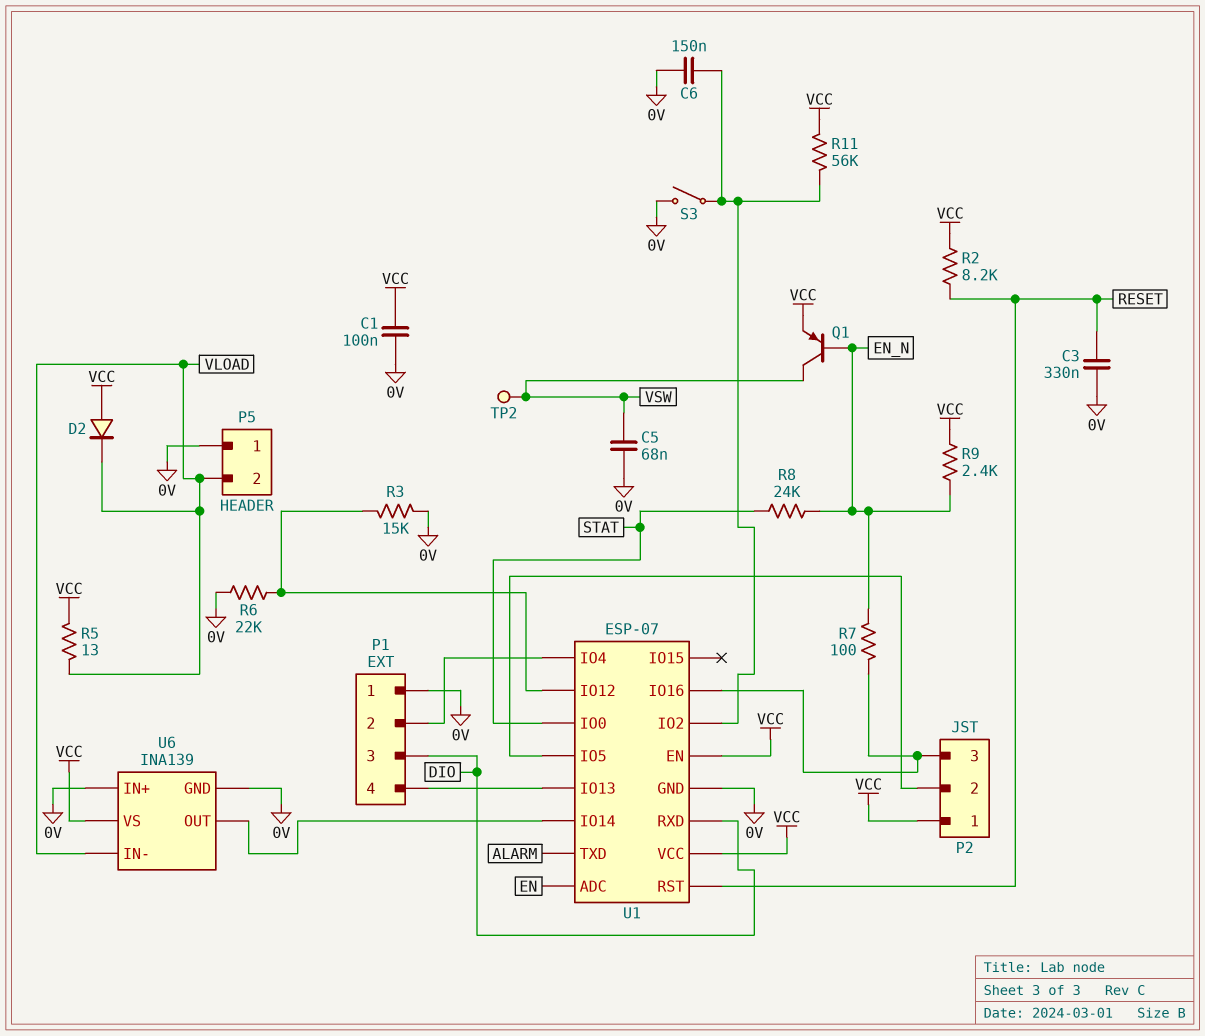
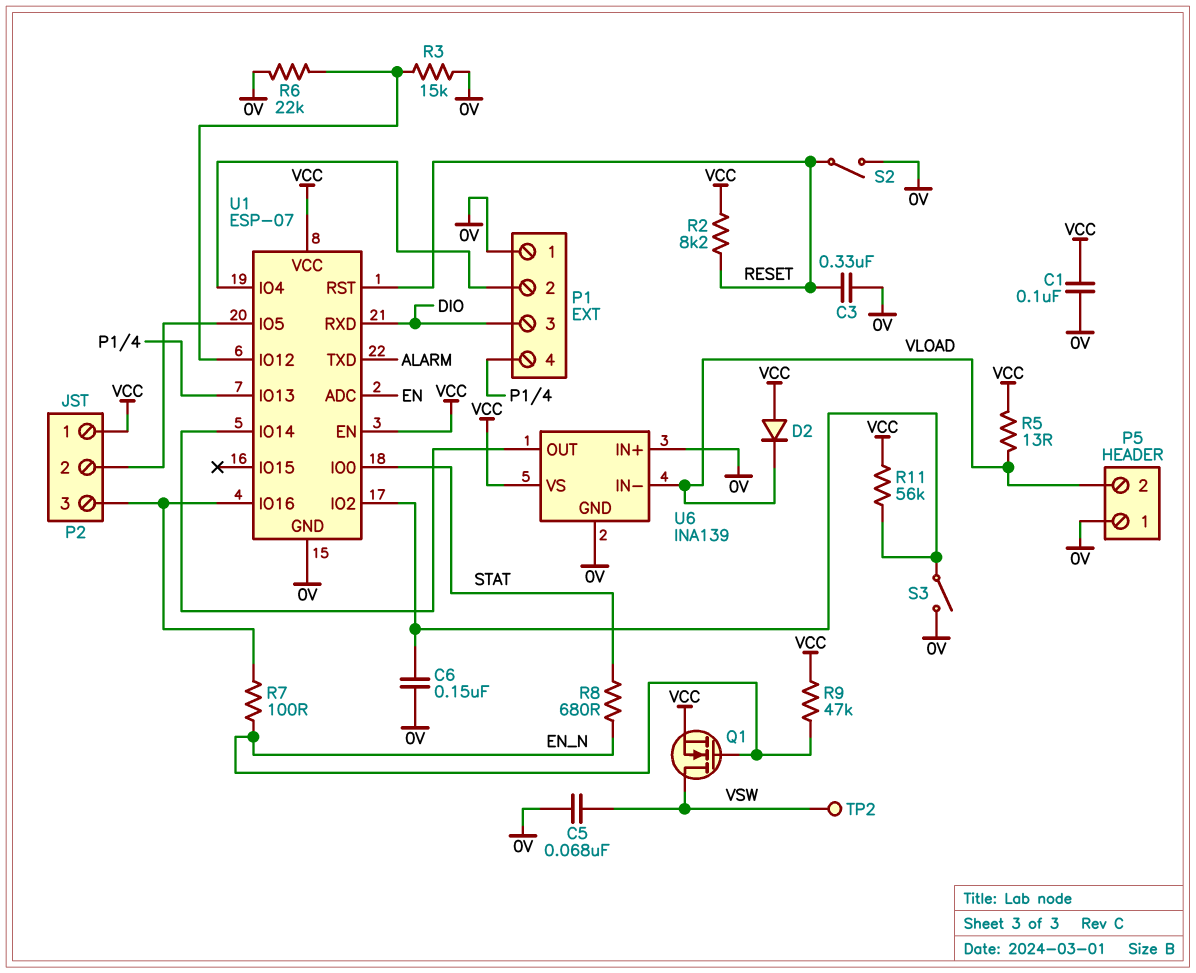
Q1: PNP (B EN_N, C VSW, E VCC) -> NMOS (G EN_N, D VSW, S VCC)
R8: 24k (EN_N, STAT) -> 680 (EN_N, STAT)
R9: 2.4k (EN_N, VCC) -> 47k (EN_N, VCC)
S2: none -> switch (0V, RESET)

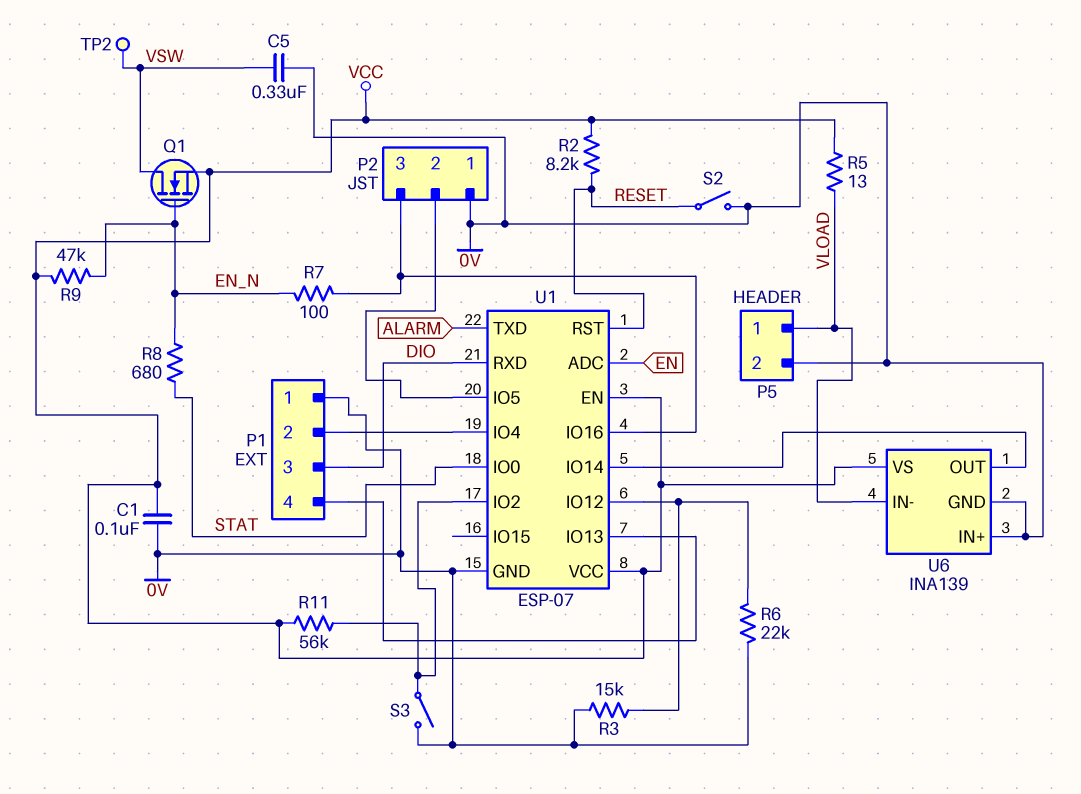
C3: 330nF (0V, RESET) -> none
C5: 68nF (0V, VSW) -> 330nF (0V, VSW)
C6: 150nF (0V, U1/IO2) -> none
D2: diode (A VCC, K VLOAD) -> none
P2 pin 1: VCC -> 0V
P5 pin 1: 0V -> VLOAD
P5 pin 2: VLOAD -> 0V

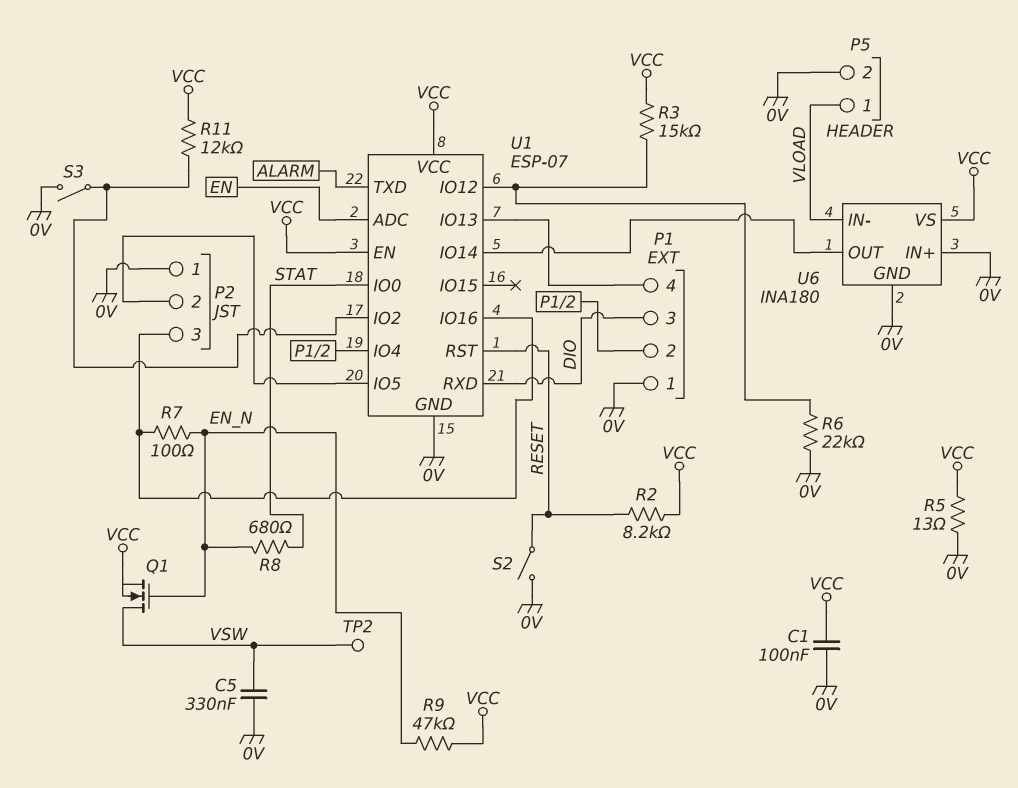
R3: 15k (0V, U1/IO12) -> 15k (U1/IO12, VCC)
R5: 13 (VCC, VLOAD) -> 13 (0V, VCC)
R11: 56k (U1/IO2, VCC) -> 12k (U1/IO2, VCC)
U6: INA139 -> INA180

